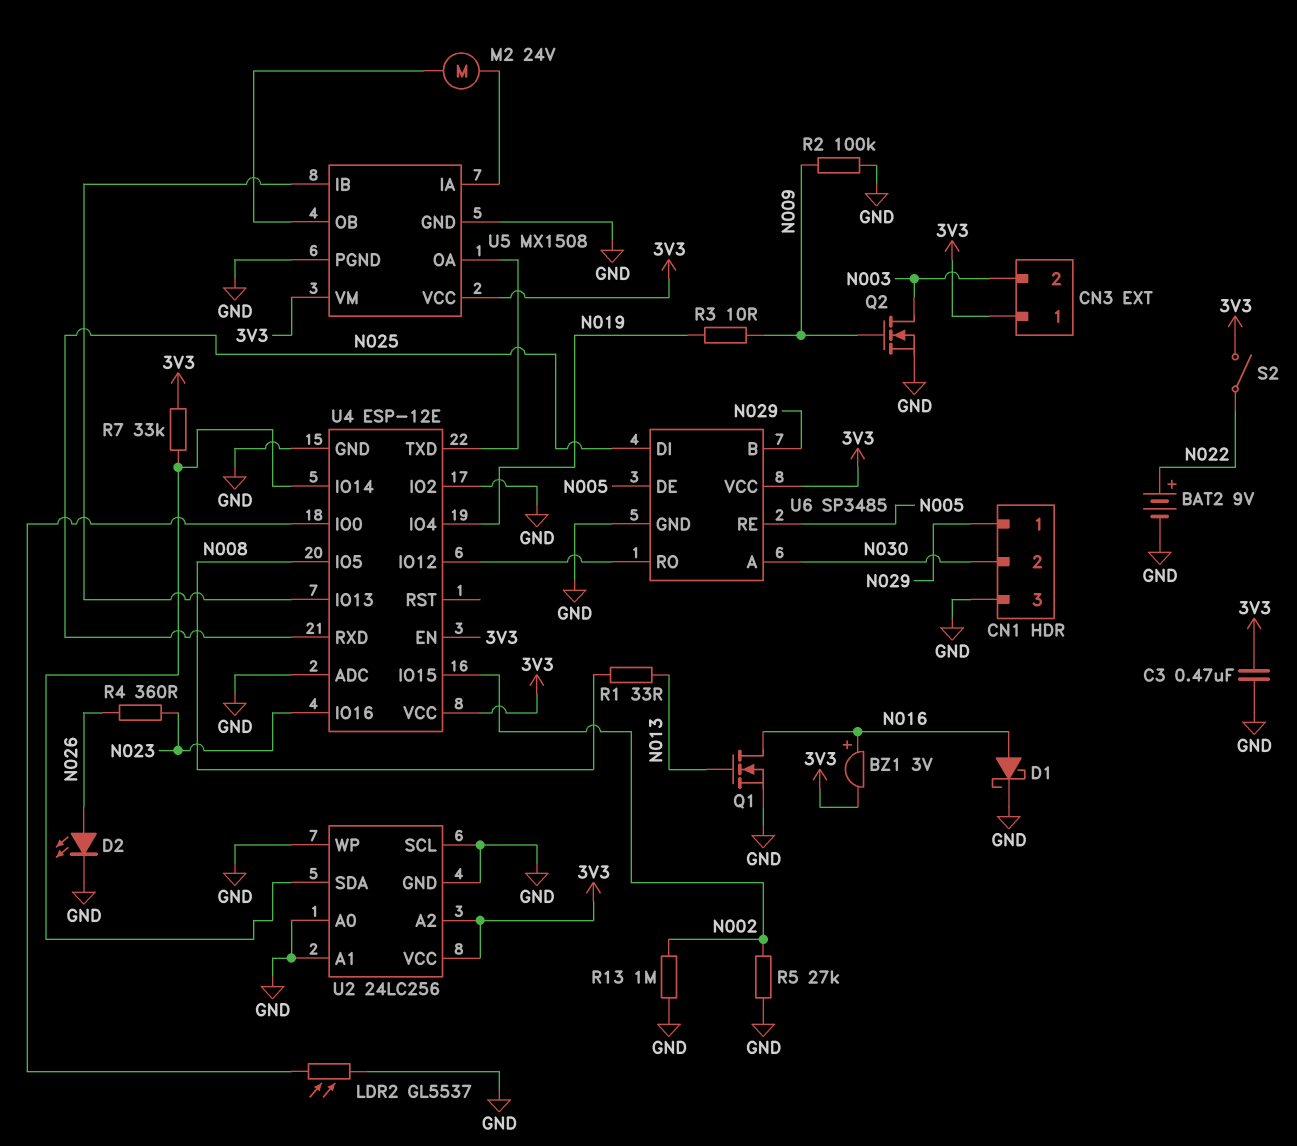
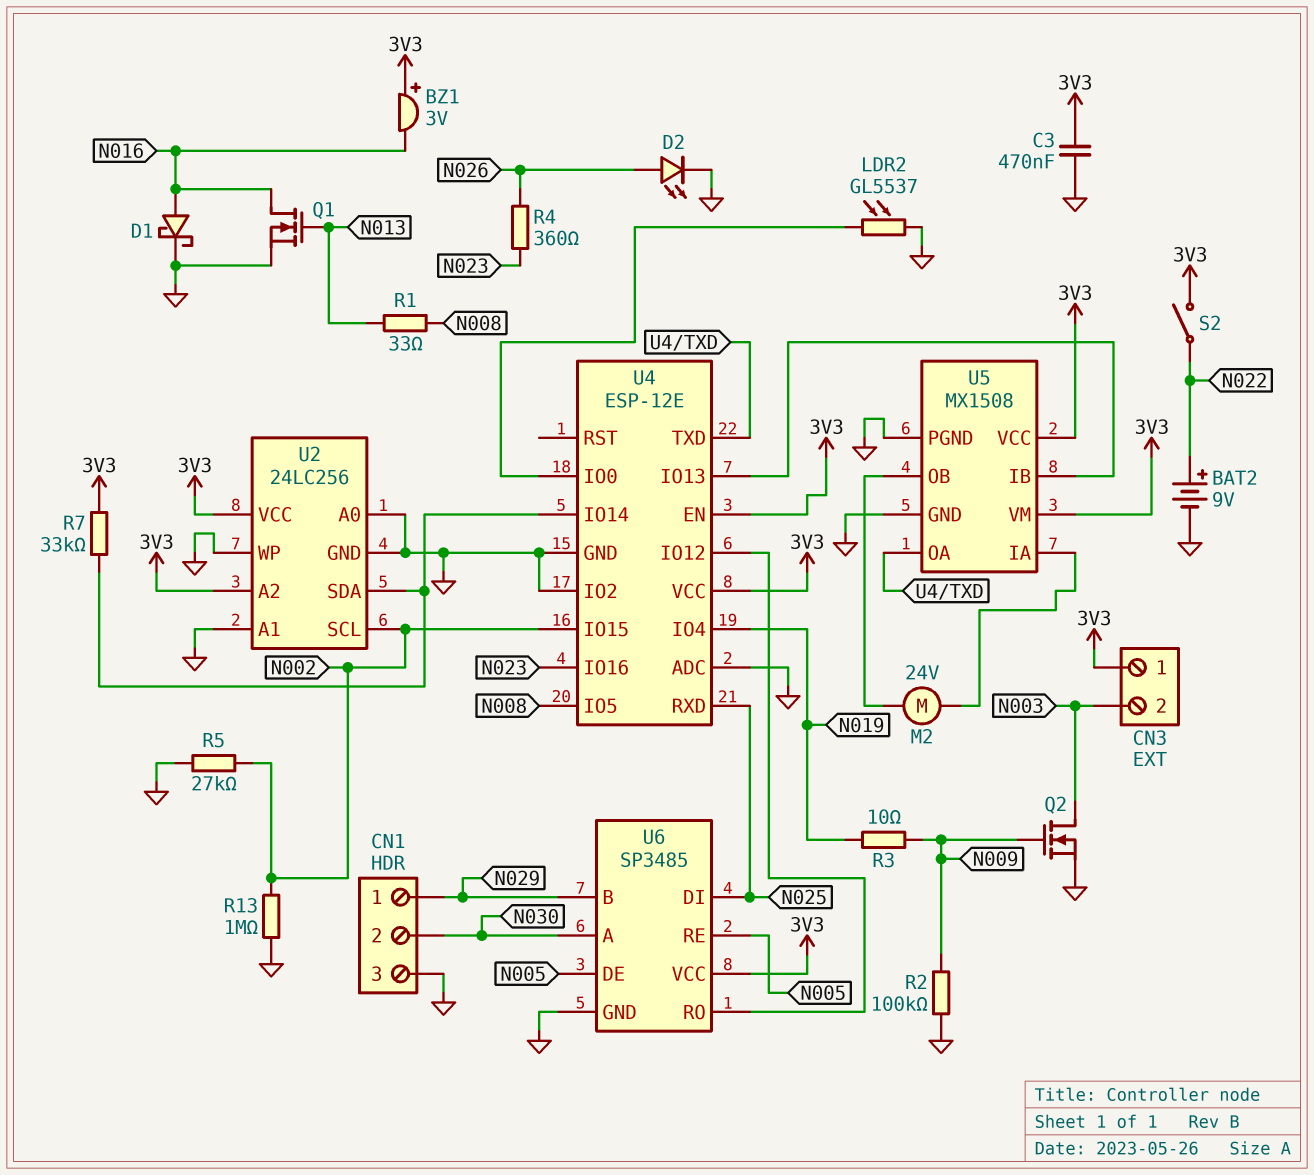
BZ1: buzzer 3V (plus N016, minus 3V3) -> buzzer 3V (plus 3V3, minus N016)
U2 pin SCL: GND -> N002

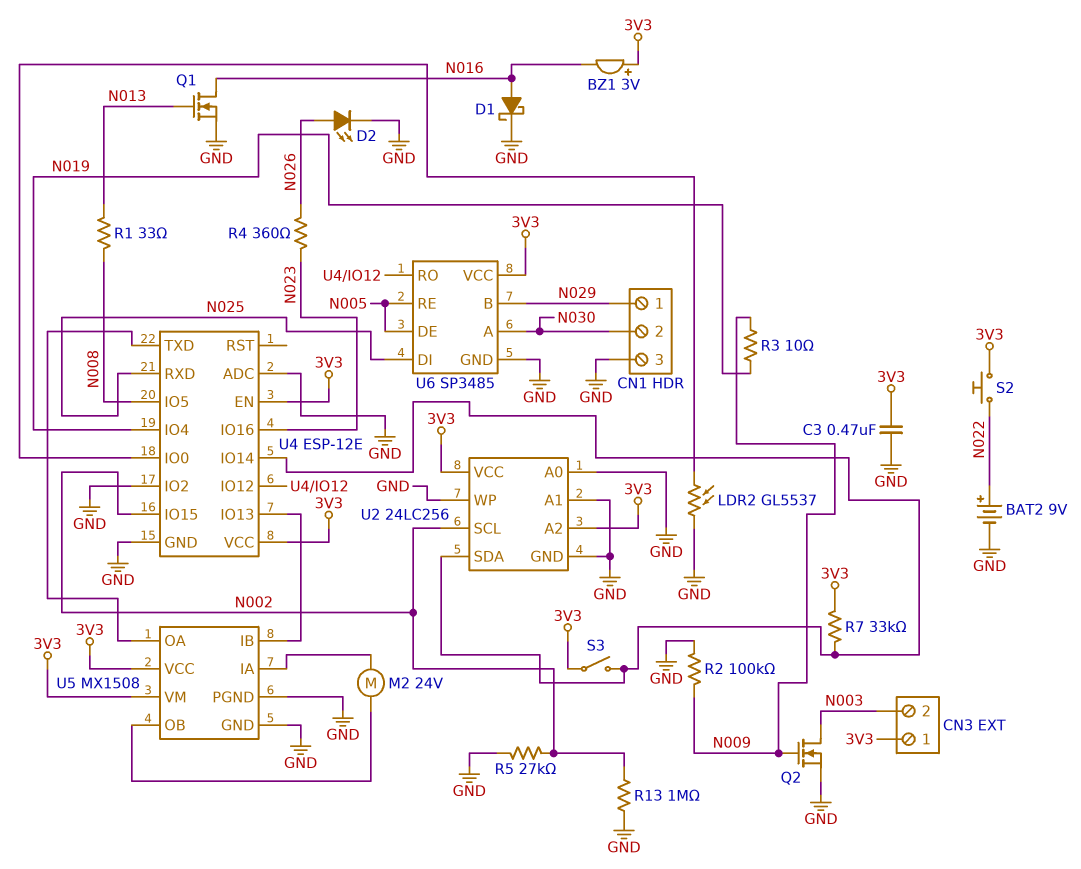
S2: switch (3V3, N022) -> button (3V3, N022)
S3: none -> switch (3V3, U2/SDA)

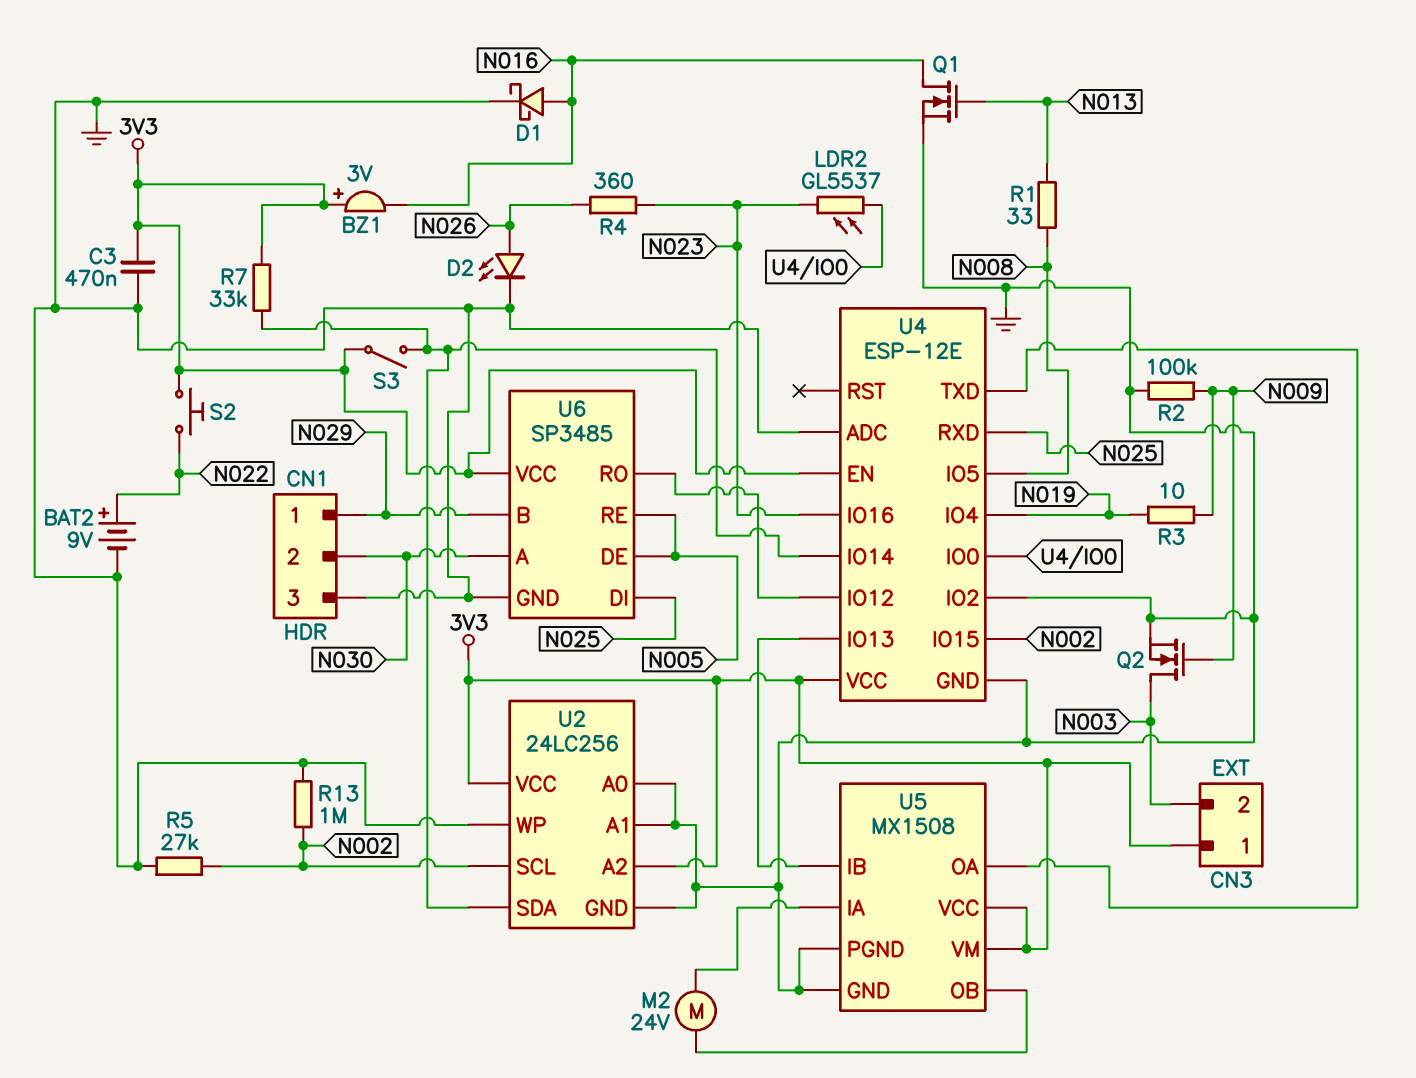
LDR2: GL5537 (GND, U4/IO0) -> GL5537 (N023, U4/IO0)

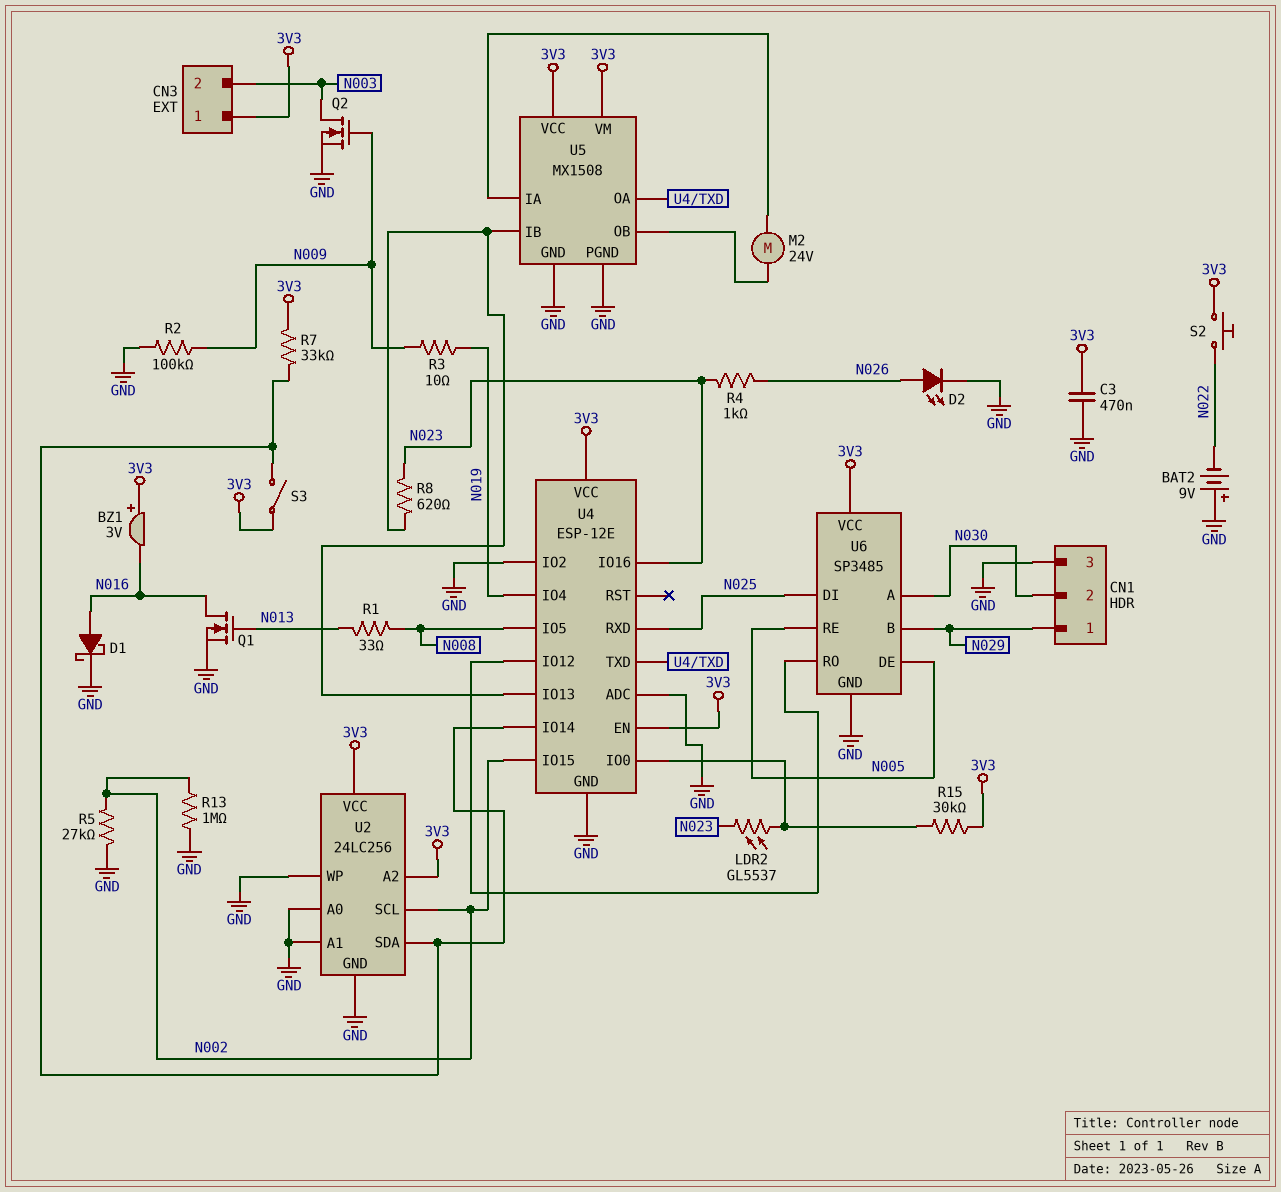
BAT2: 9V (plus N022, minus GND) -> 9V (plus GND, minus N022)
R4: 360 (N023, N026) -> 1k (N023, N026)
R8: none -> 620 (N023, U4/IO13)
R15: none -> 30k (3V3, U4/IO0)

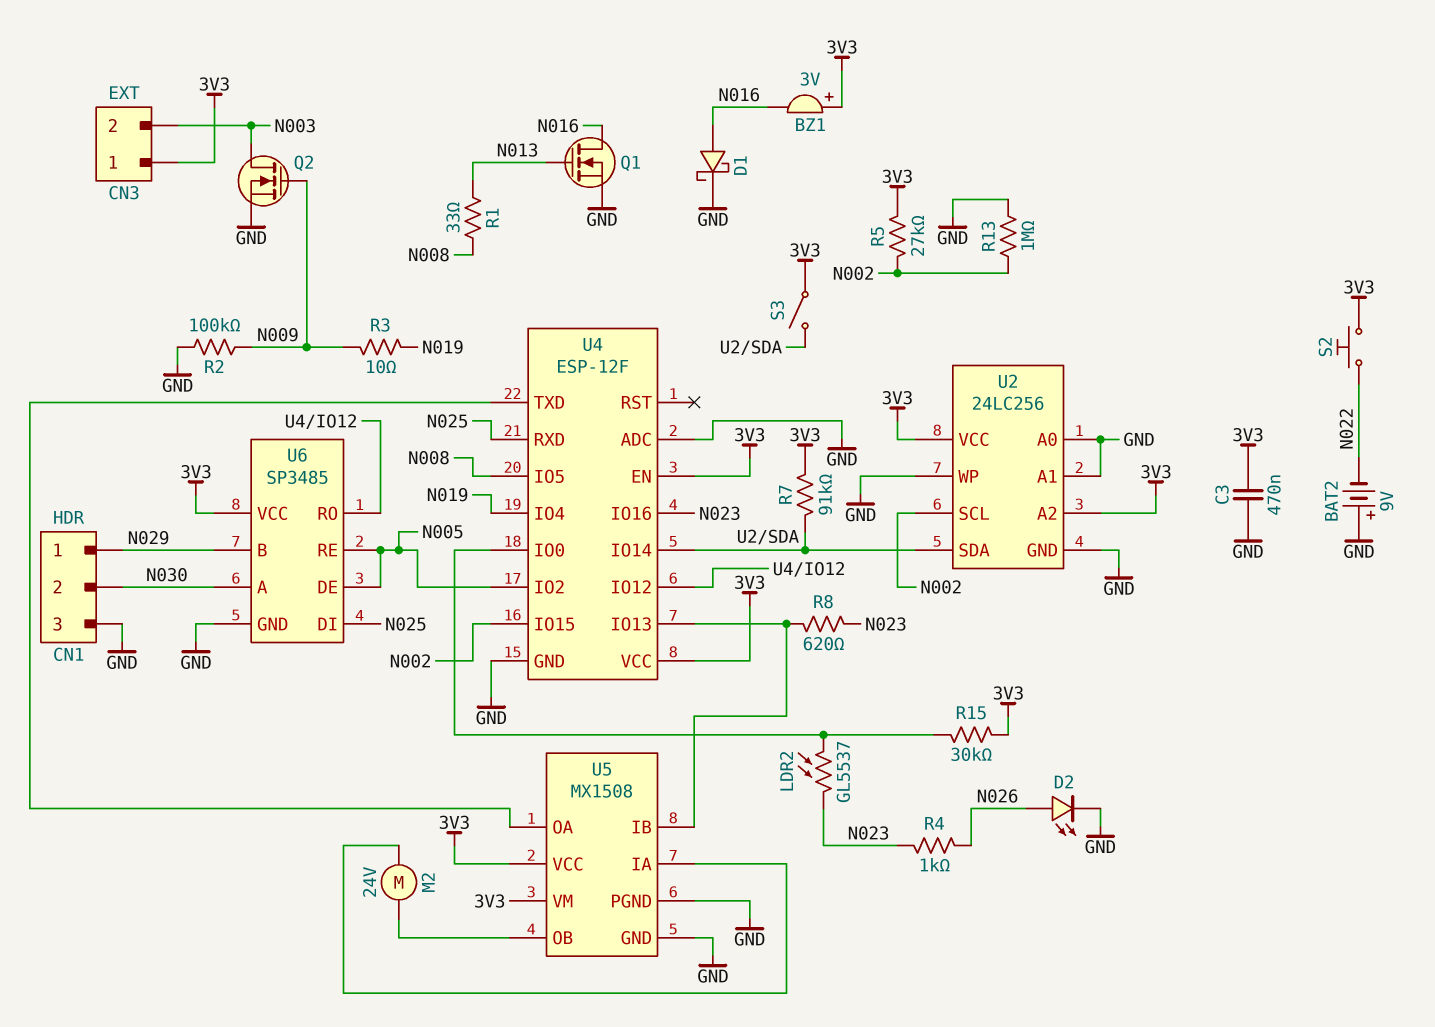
R5: 27k (GND, N002) -> 27k (3V3, N002)
R7: 33k (3V3, U2/SDA) -> 91k (3V3, U2/SDA)
U4: ESP-12E -> ESP-12F
U4 pin IO2: GND -> N005

